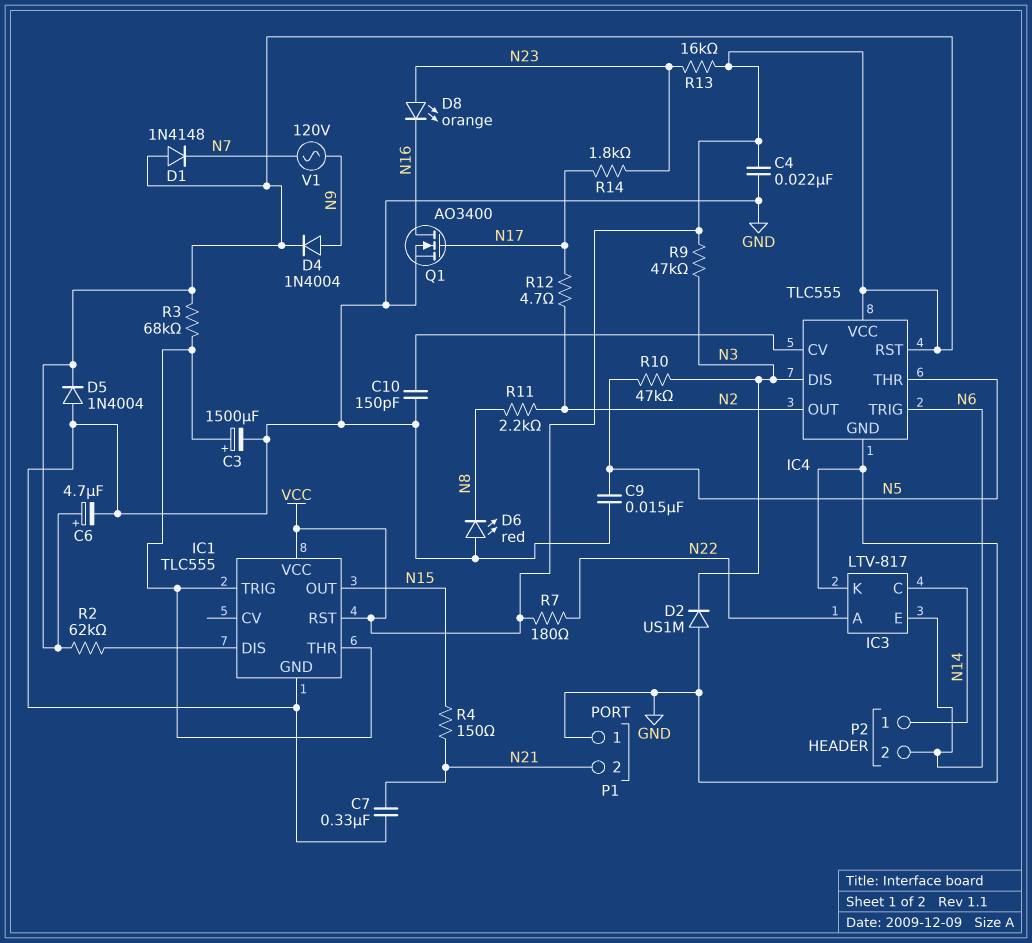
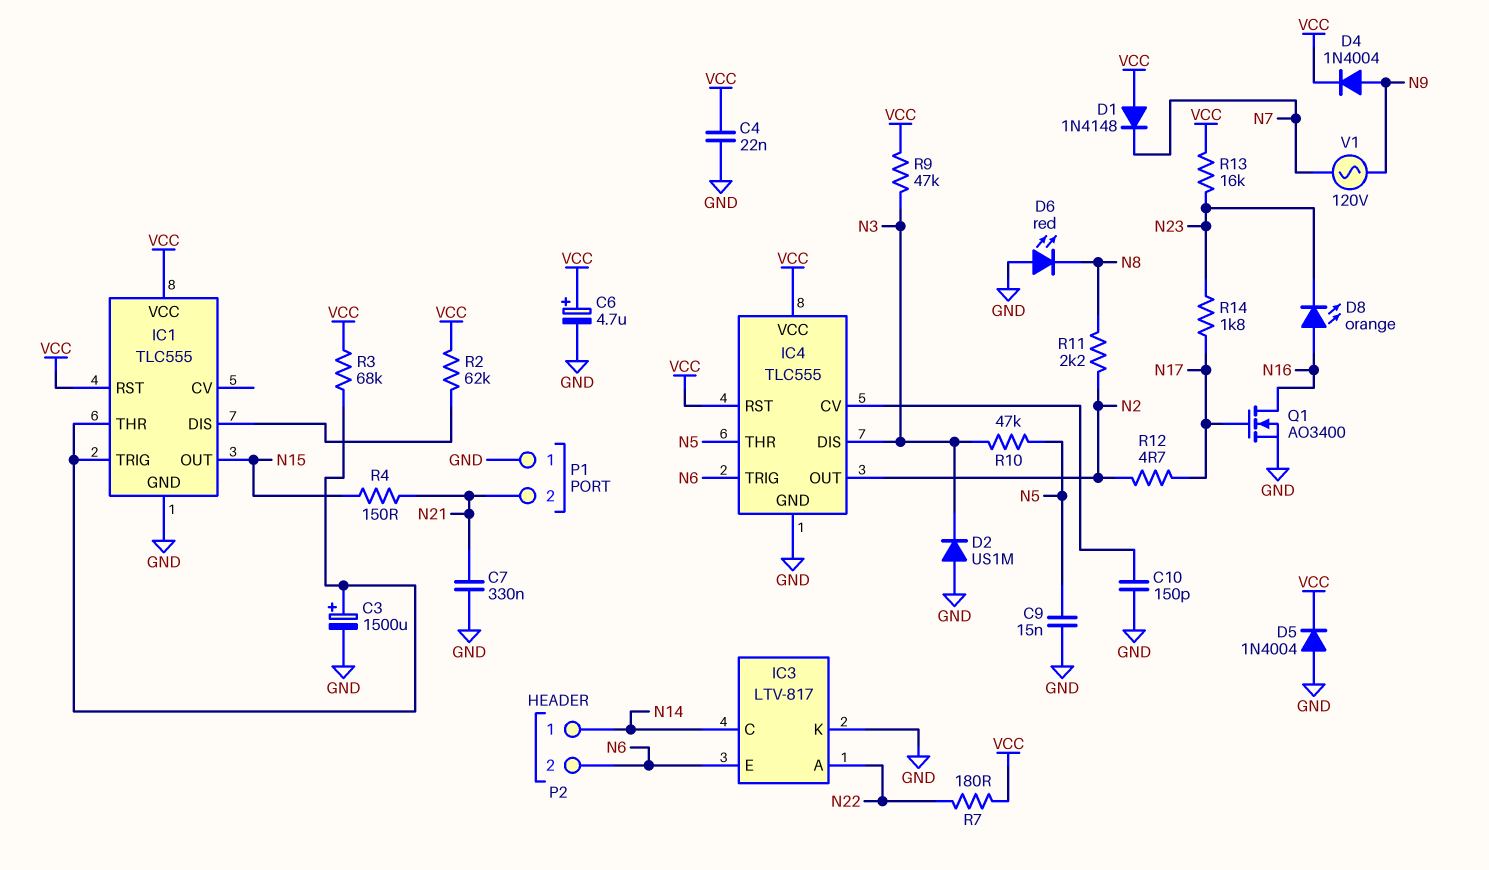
D8: LED orange (A N23, K N16) -> LED orange (A N16, K N23)

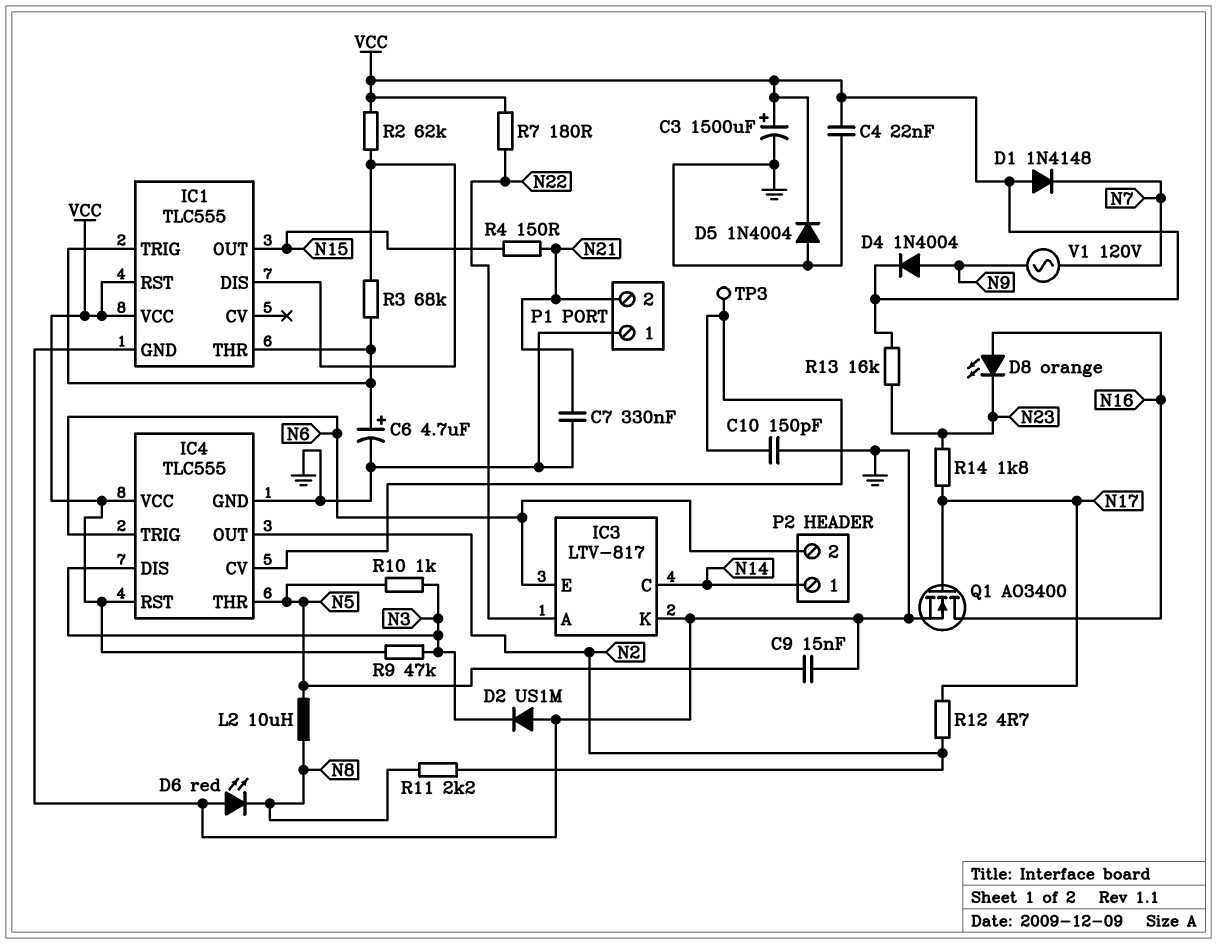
C3: 1500uF (plus IC1/THR, minus GND) -> 1500uF (plus VCC, minus GND)
C6: 4.7uF (plus VCC, minus GND) -> 4.7uF (plus IC1/THR, minus GND)
L2: none -> 10uH (N5, N8)
R3: 68k (IC1/THR, VCC) -> 68k (IC1/DIS, IC1/THR)
R10: 47k (N3, N5) -> 1k (N3, N5)
TP3: none -> test point (IC4/CV)

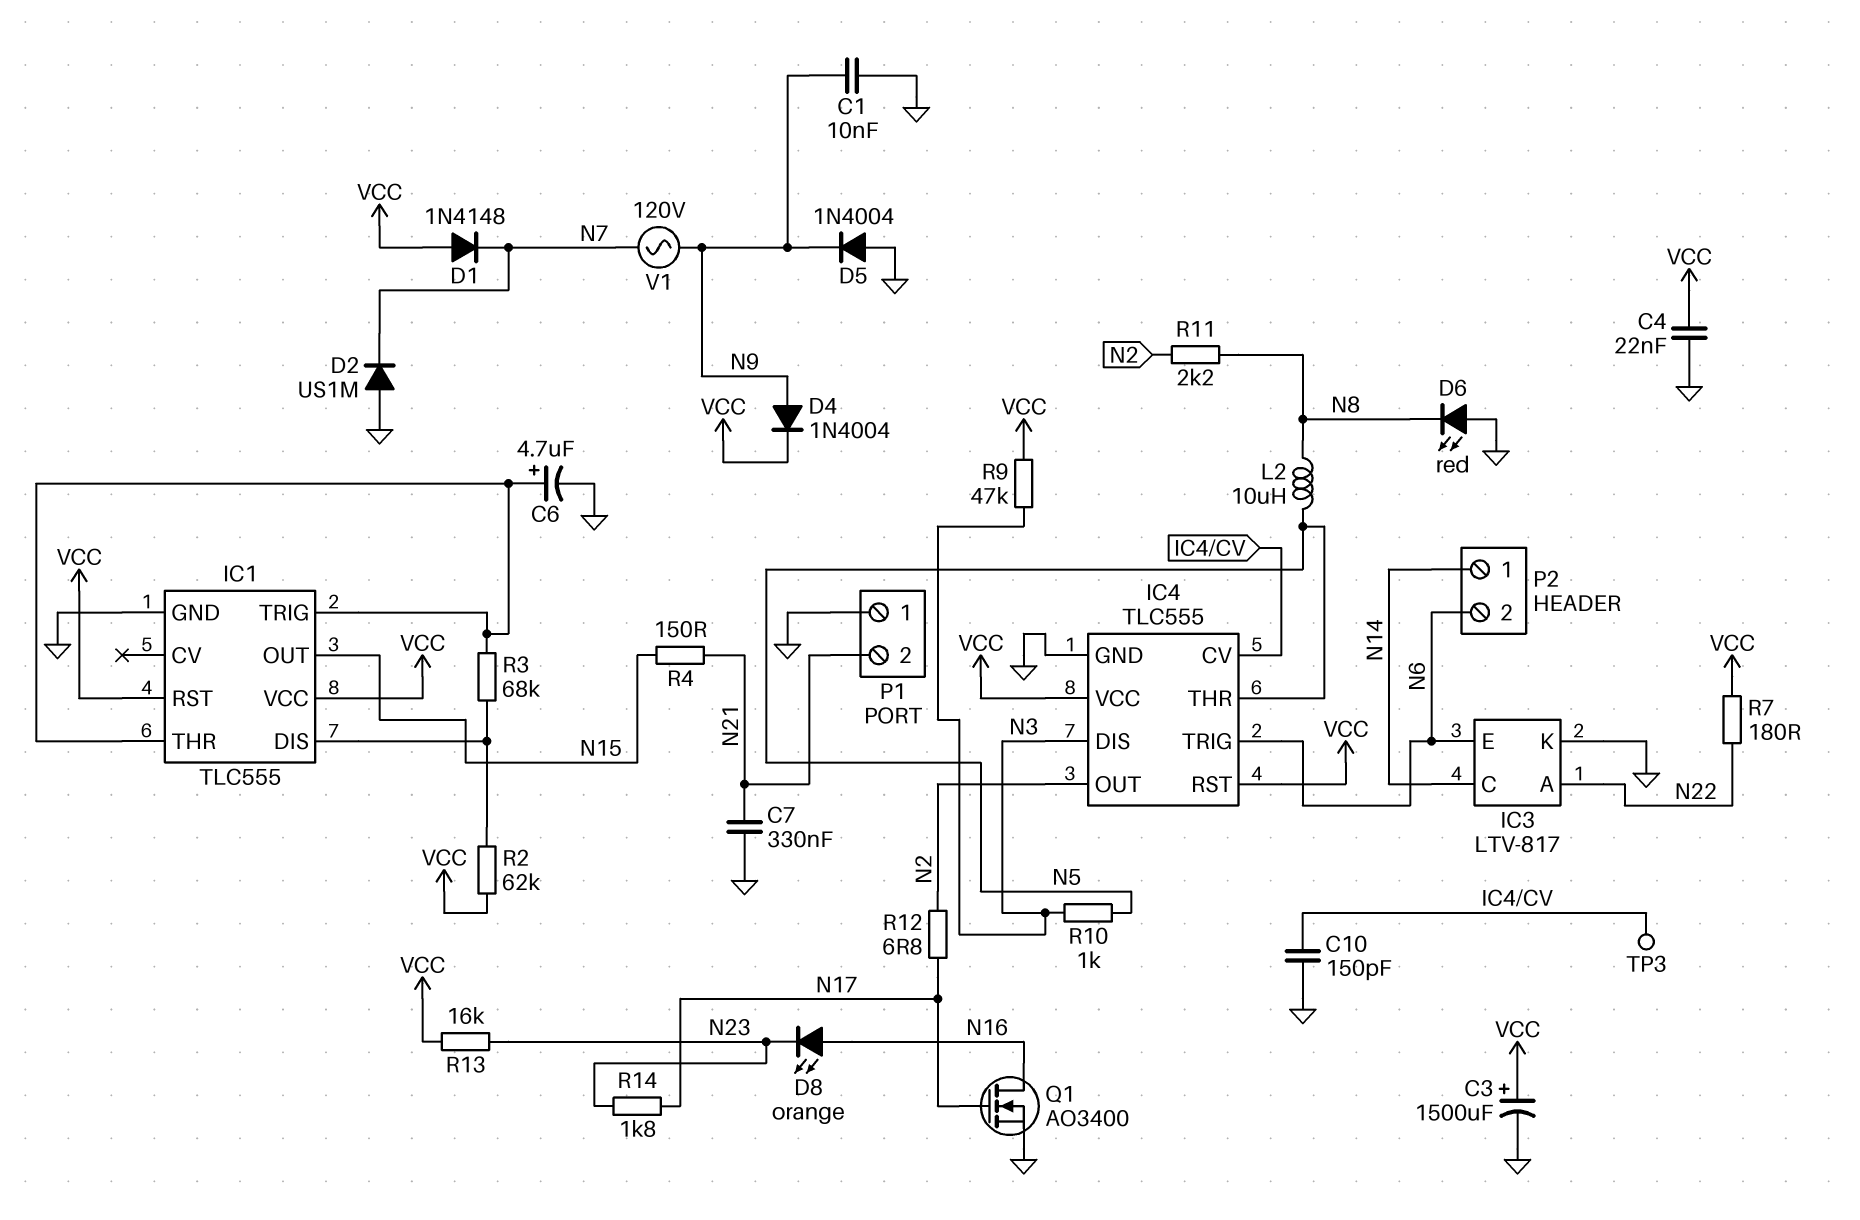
C1: none -> 10nF (GND, N9)
C9: 15nF (GND, N5) -> none
D2: diode US1M (A GND, K N3) -> diode US1M (A GND, K N7)
D5: diode 1N4004 (A GND, K VCC) -> diode 1N4004 (A GND, K N9)
R12: 4.7 (N2, N17) -> 6.8 (N2, N17)

